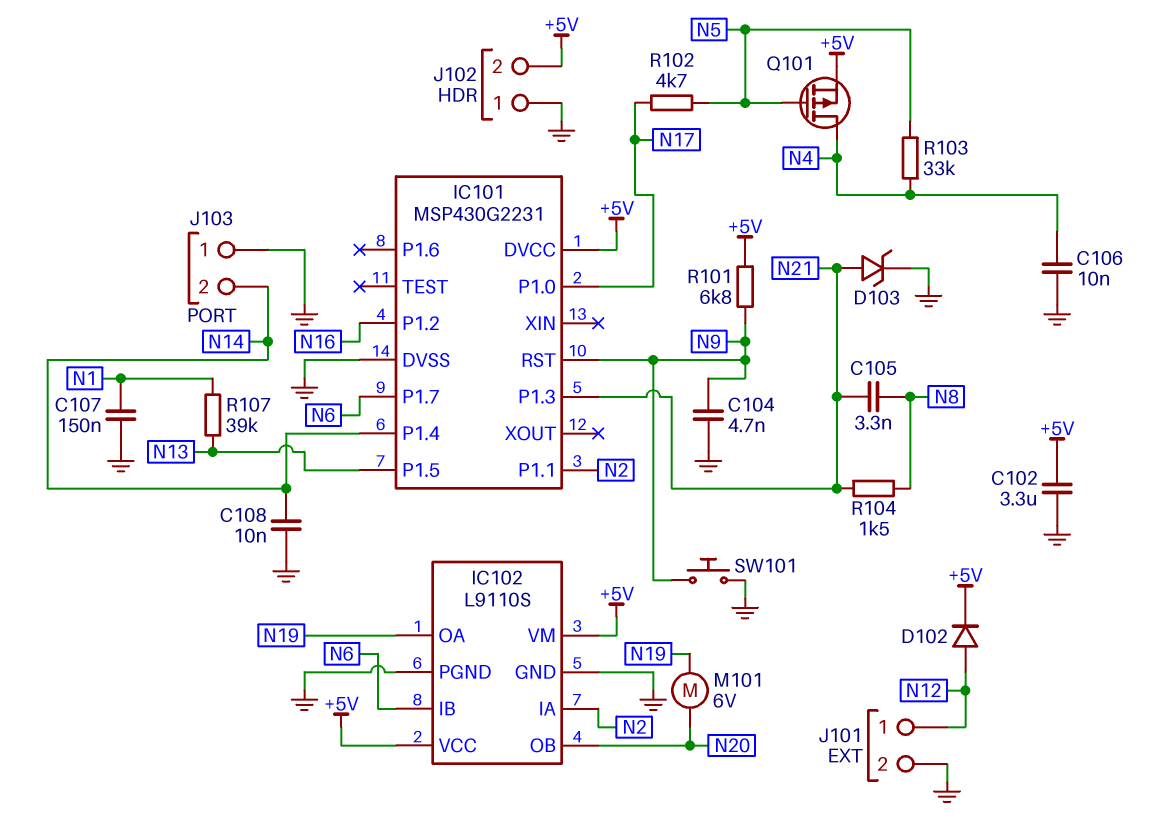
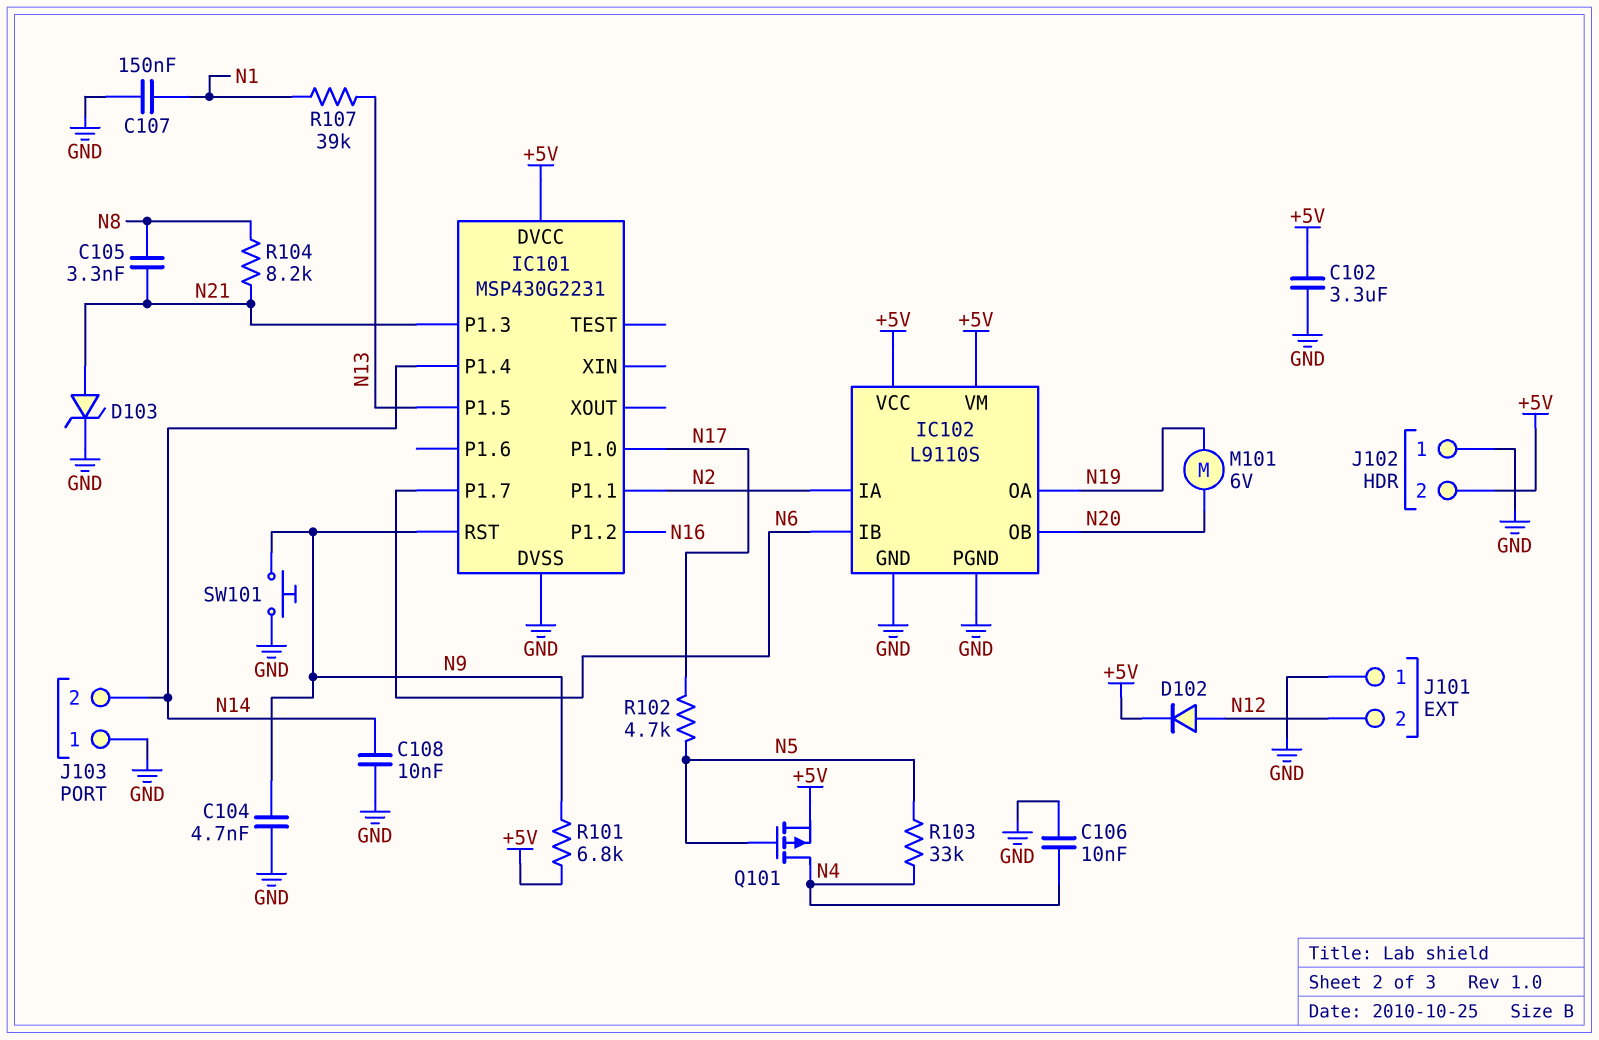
J101 pin 1: N12 -> GND
J101 pin 2: GND -> N12
R104: 1.5k (N8, N21) -> 8.2k (N8, N21)

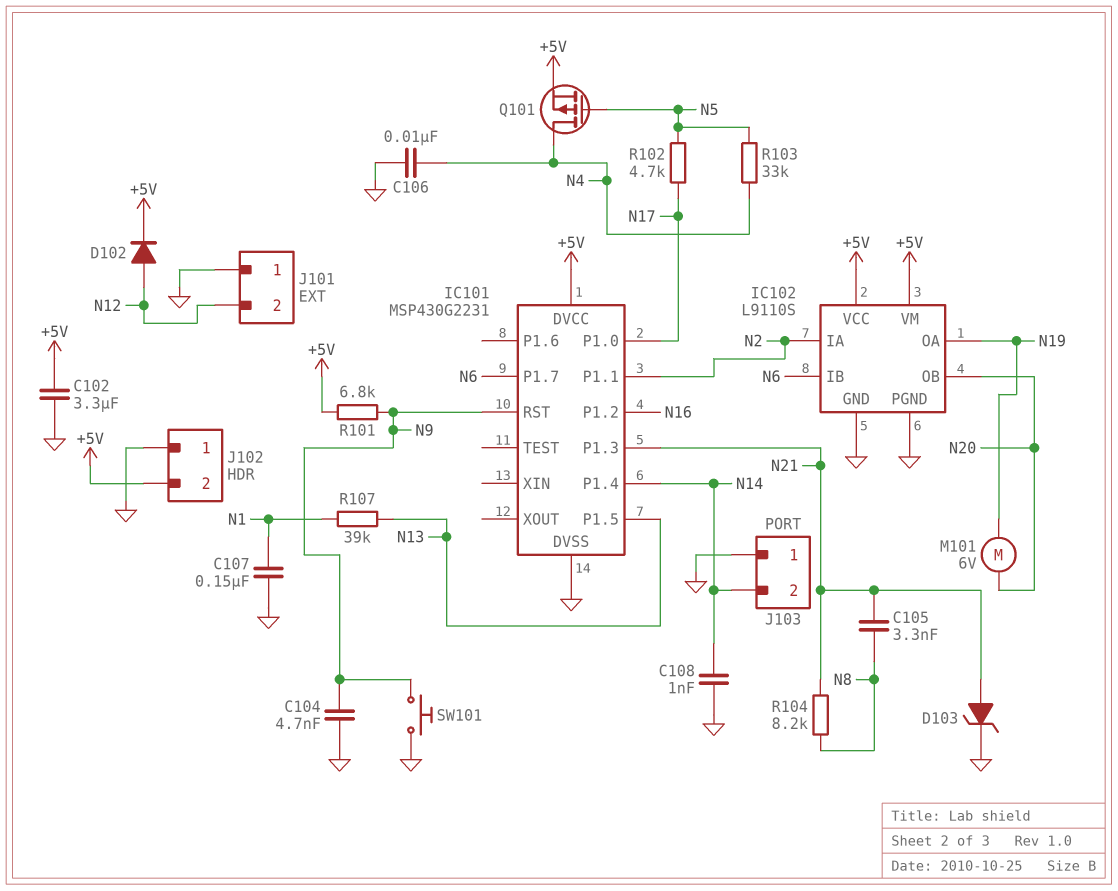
C108: 10nF (GND, N14) -> 1nF (GND, N14)

